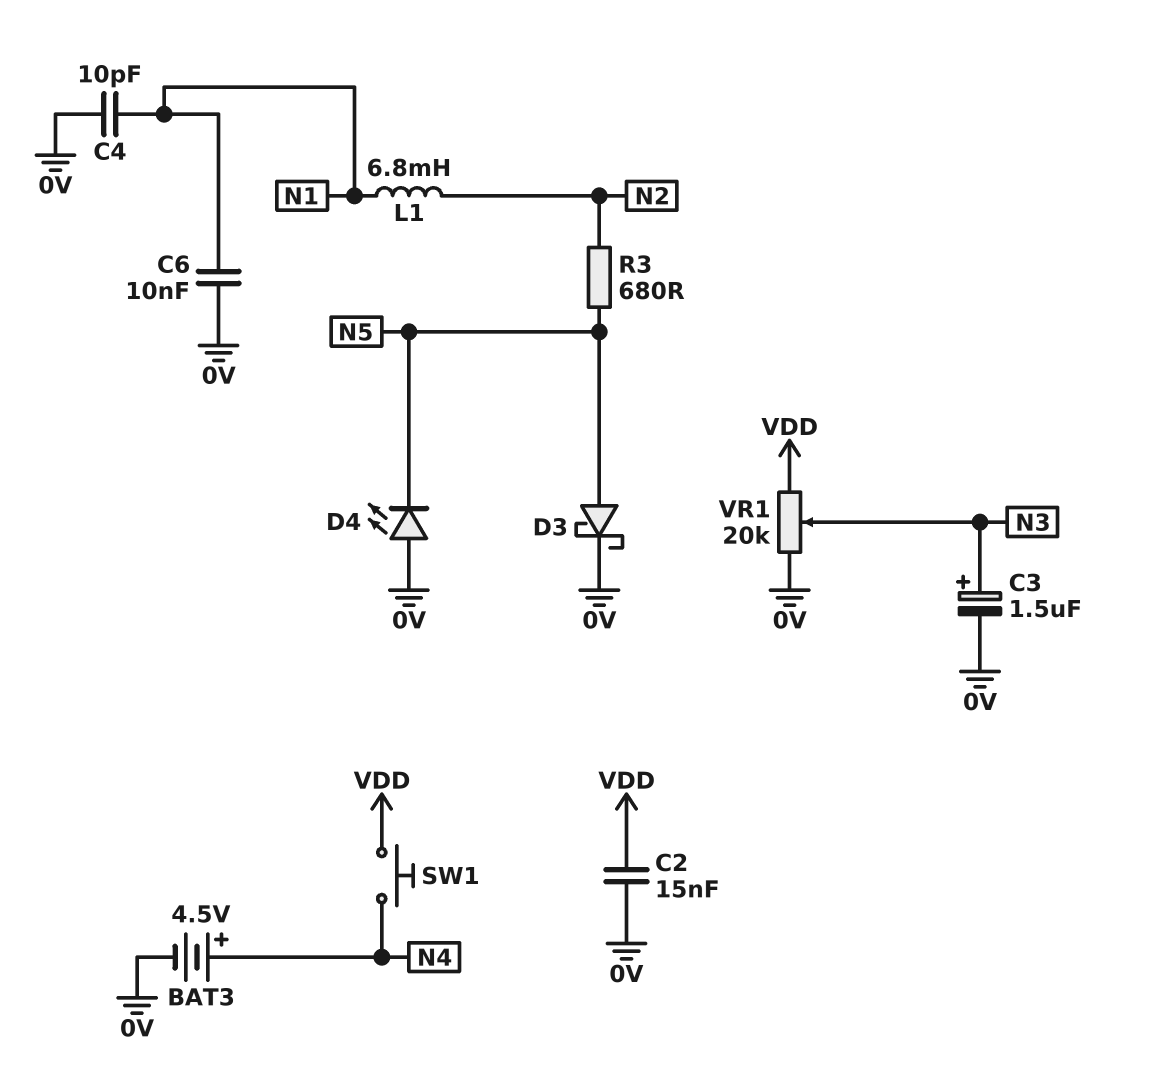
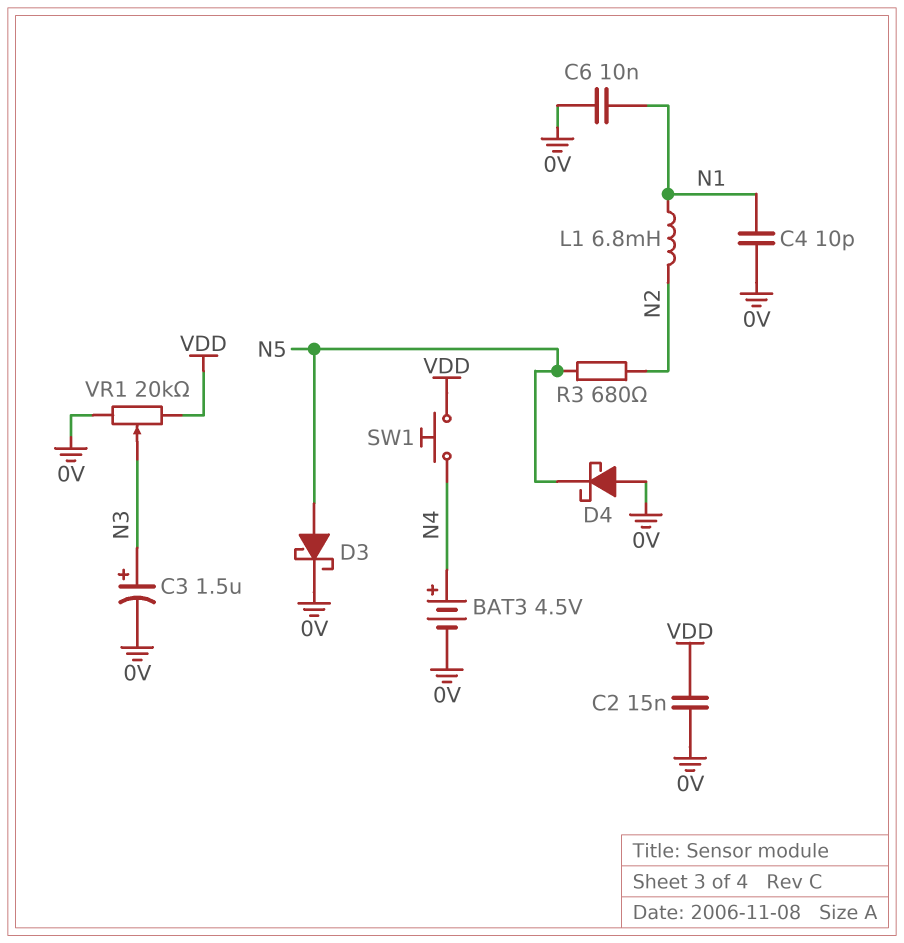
D4: LED (A 0V, K N5) -> schottky (A 0V, K N5)

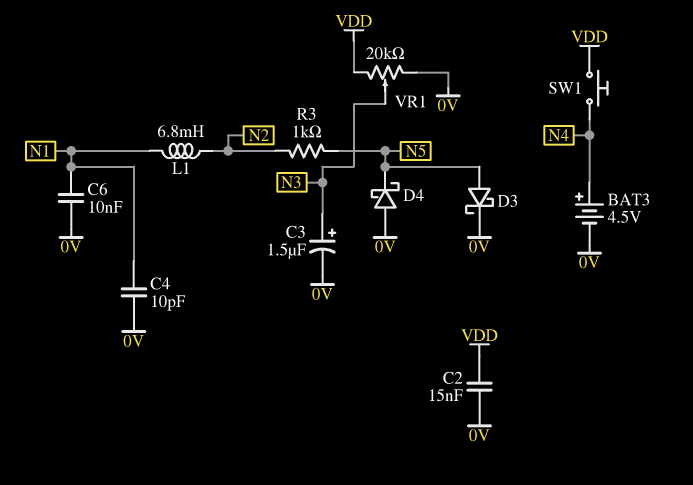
R3: 680 (N2, N5) -> 1k (N2, N5)

